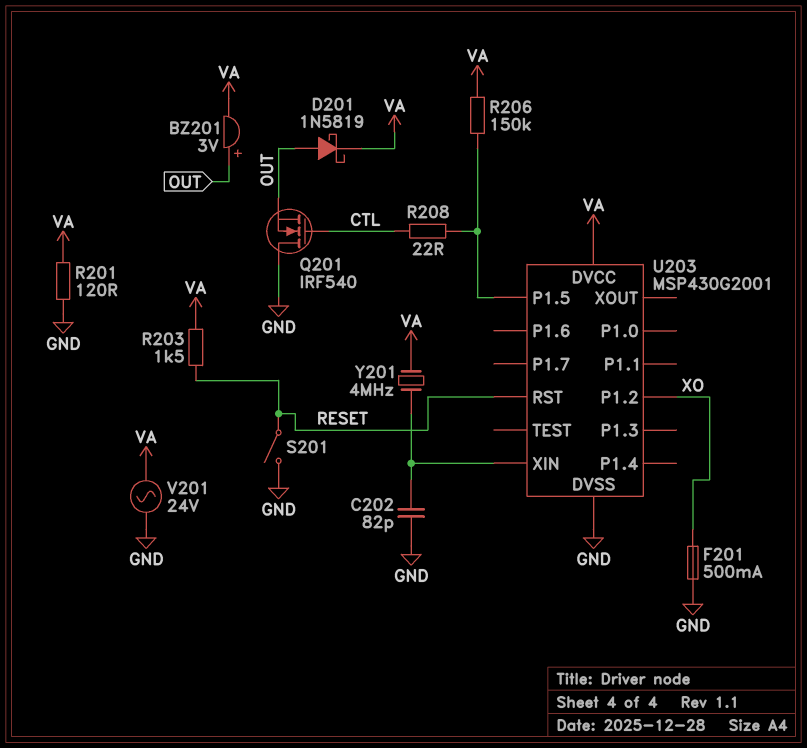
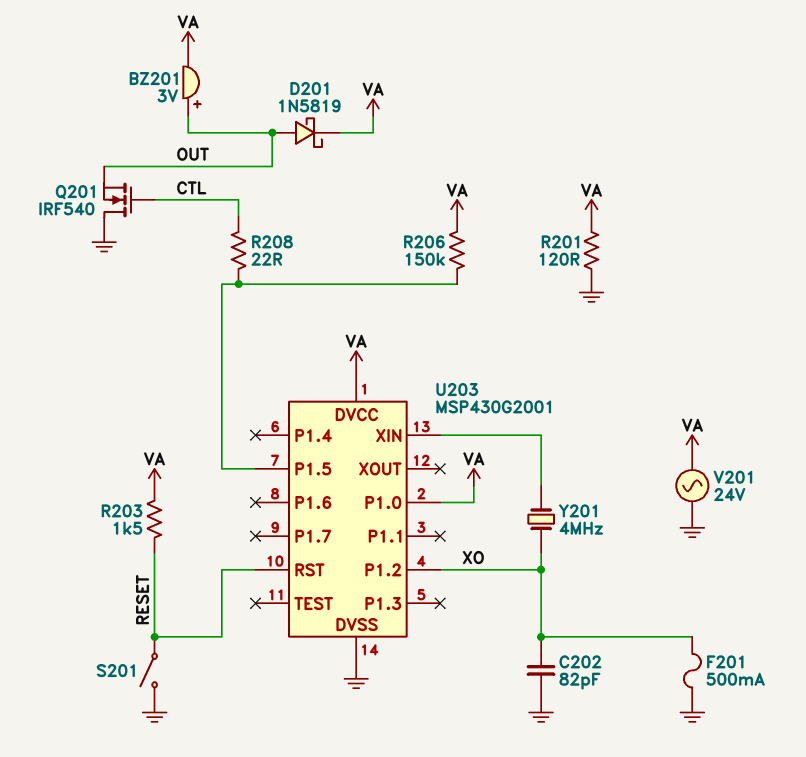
C202: 82pF (GND, U203/XIN) -> 82pF (GND, XO)
U203 pin P1.0: none -> VA
Y201: 4MHz (U203/XIN, VA) -> 4MHz (U203/XIN, XO)

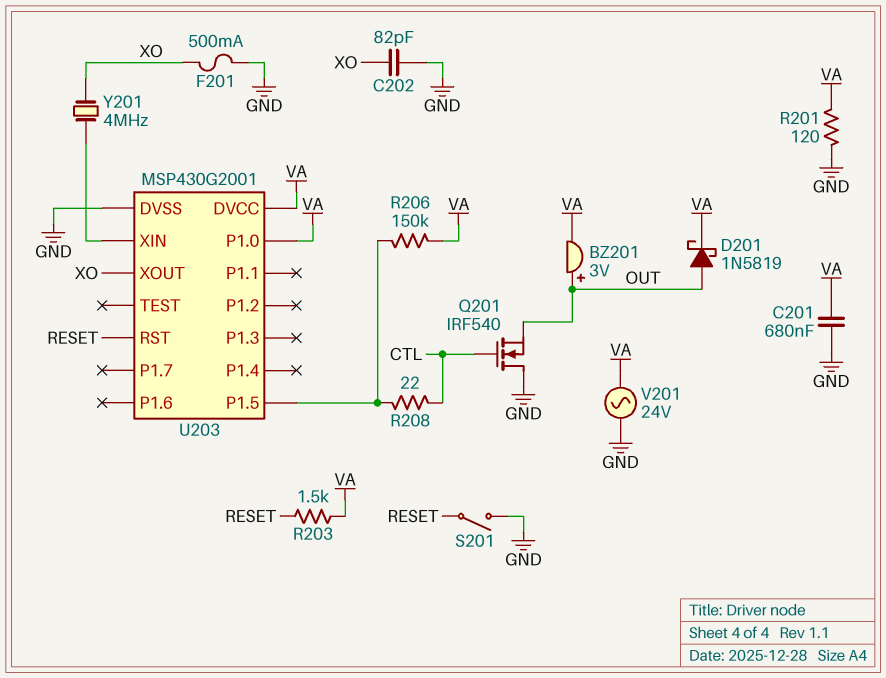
C201: none -> 680nF (GND, VA)
U203 pin P1.2: XO -> none
U203 pin XOUT: none -> XO

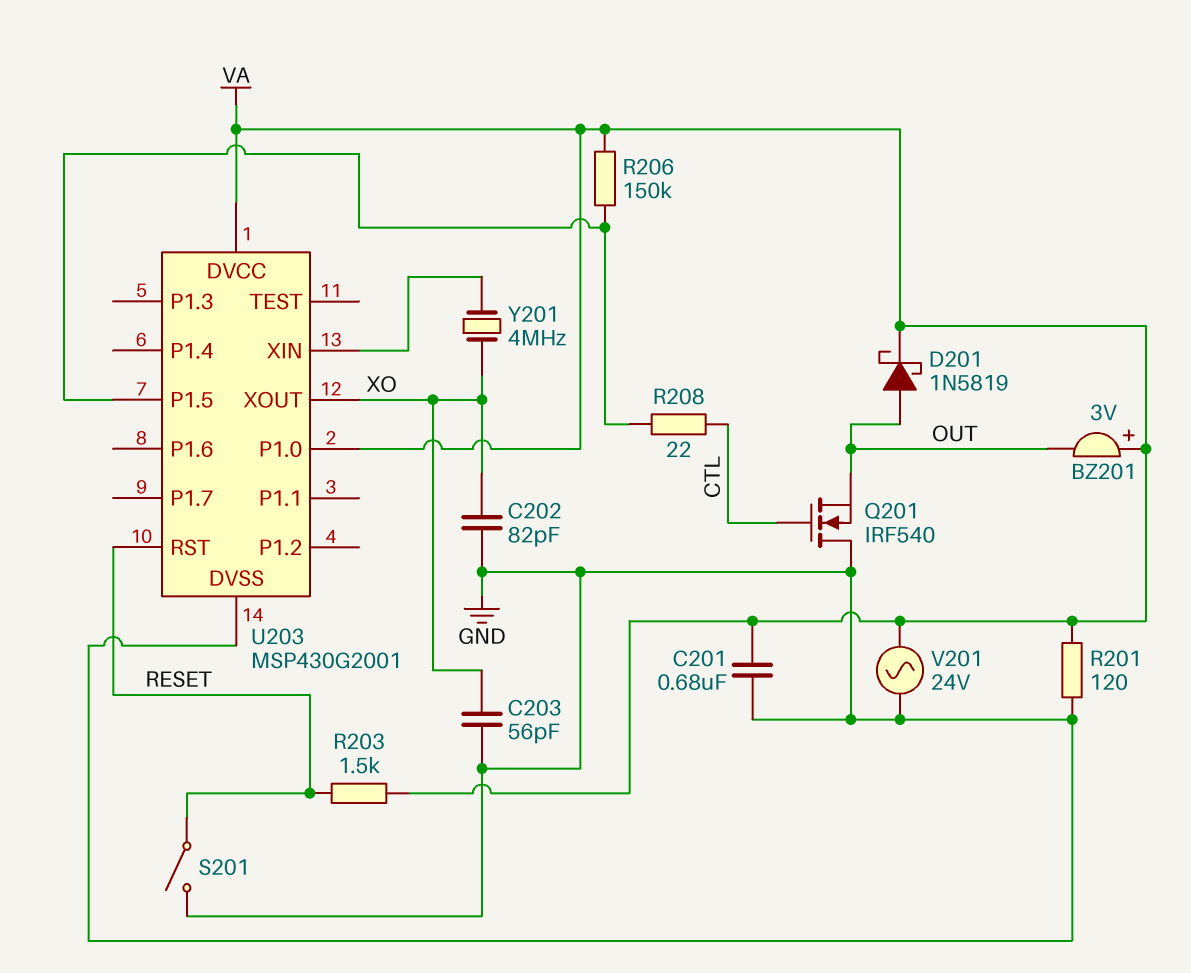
BZ201: buzzer 3V (plus OUT, minus VA) -> buzzer 3V (plus VA, minus OUT)
C203: none -> 56pF (GND, XO)
F201: 500mA (GND, XO) -> none

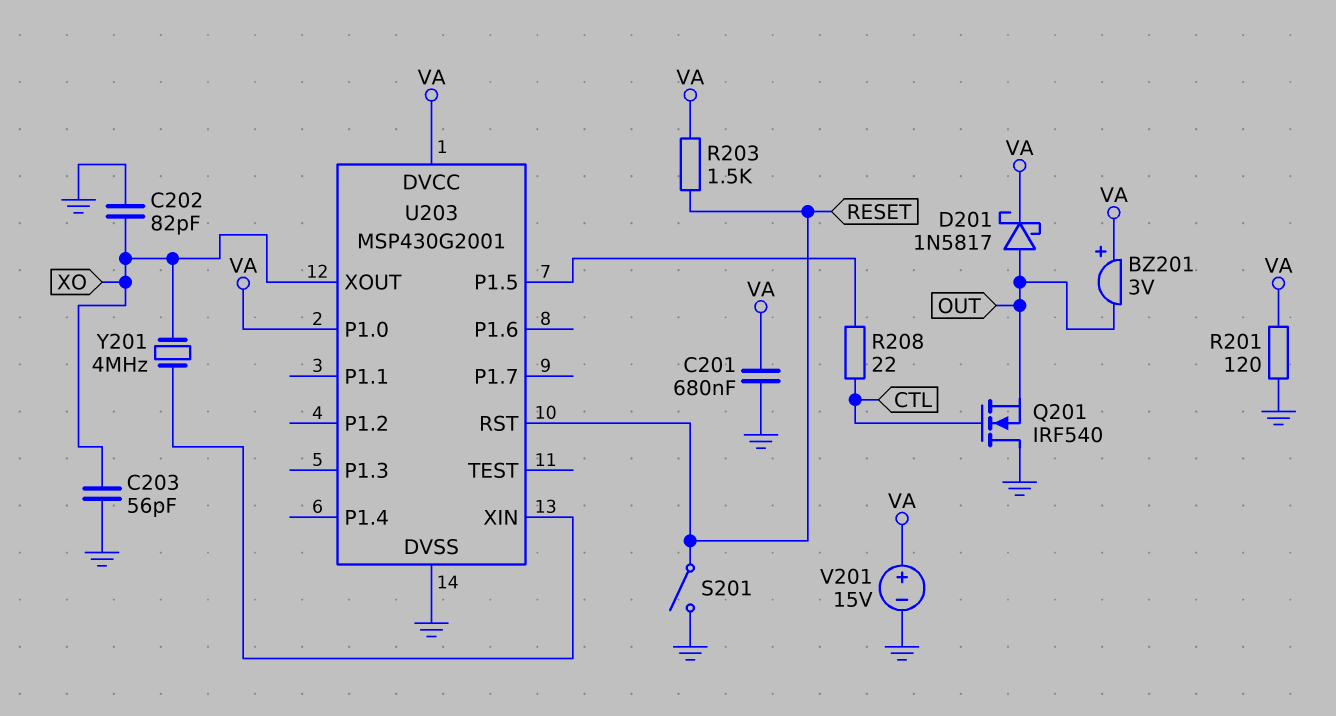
D201: schottky 1N5819 (A OUT, K VA) -> schottky 1N5817 (A OUT, K VA)
R206: 150k (U203/P1.5, VA) -> none
V201: AC 24V (GND, VA) -> 15V (plus VA, minus GND)

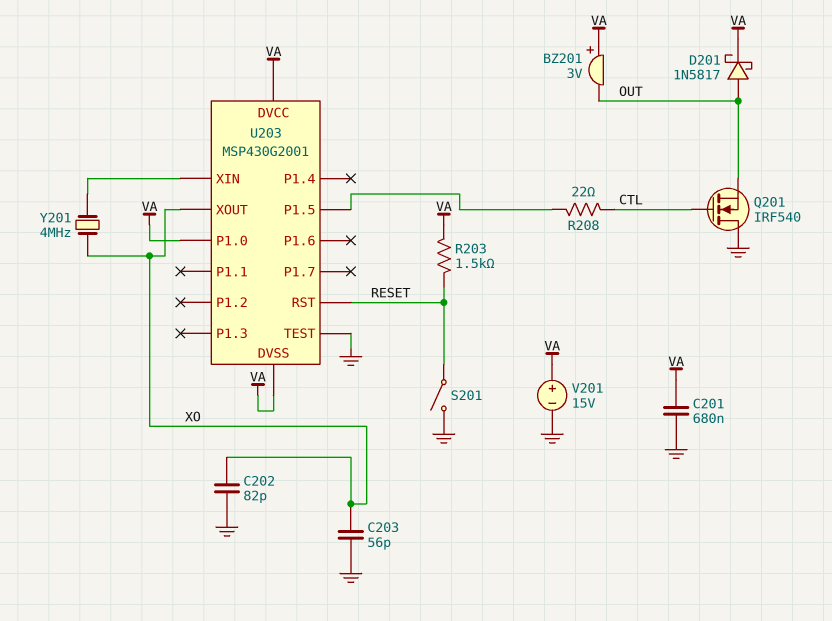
R201: 120 (GND, VA) -> none
U203 pin DVSS: GND -> VA
U203 pin TEST: none -> GND

